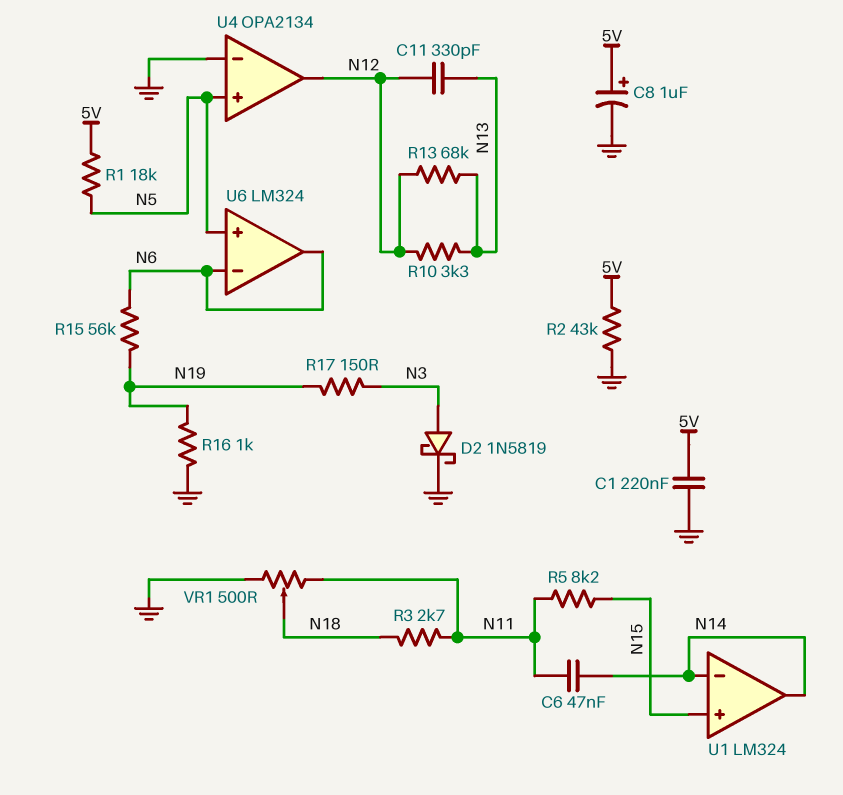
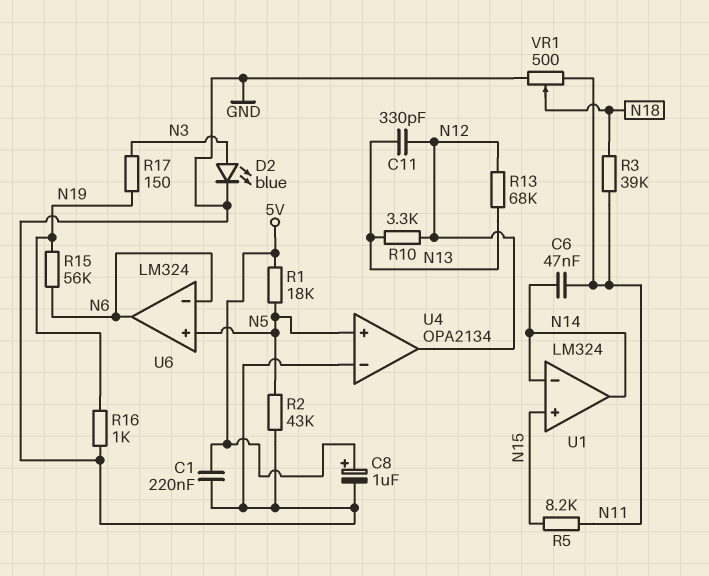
D2: schottky 1N5819 (A N3, K GND) -> LED blue (A N3, K GND)
R2: 43k (5V, GND) -> 43k (GND, N5)
R3: 2.7k (N11, N18) -> 39k (N11, N18)

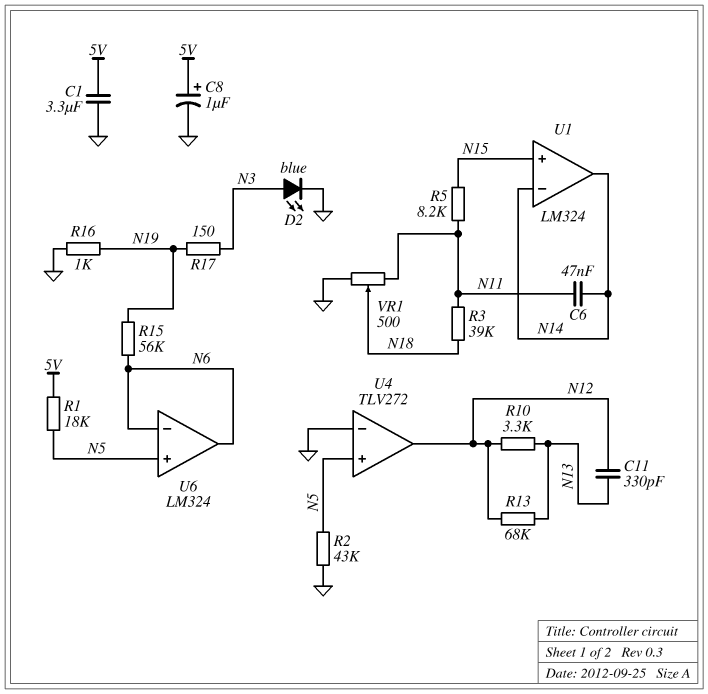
C1: 220nF (5V, GND) -> 3.3uF (5V, GND)
U4: OPA2134 -> TLV272

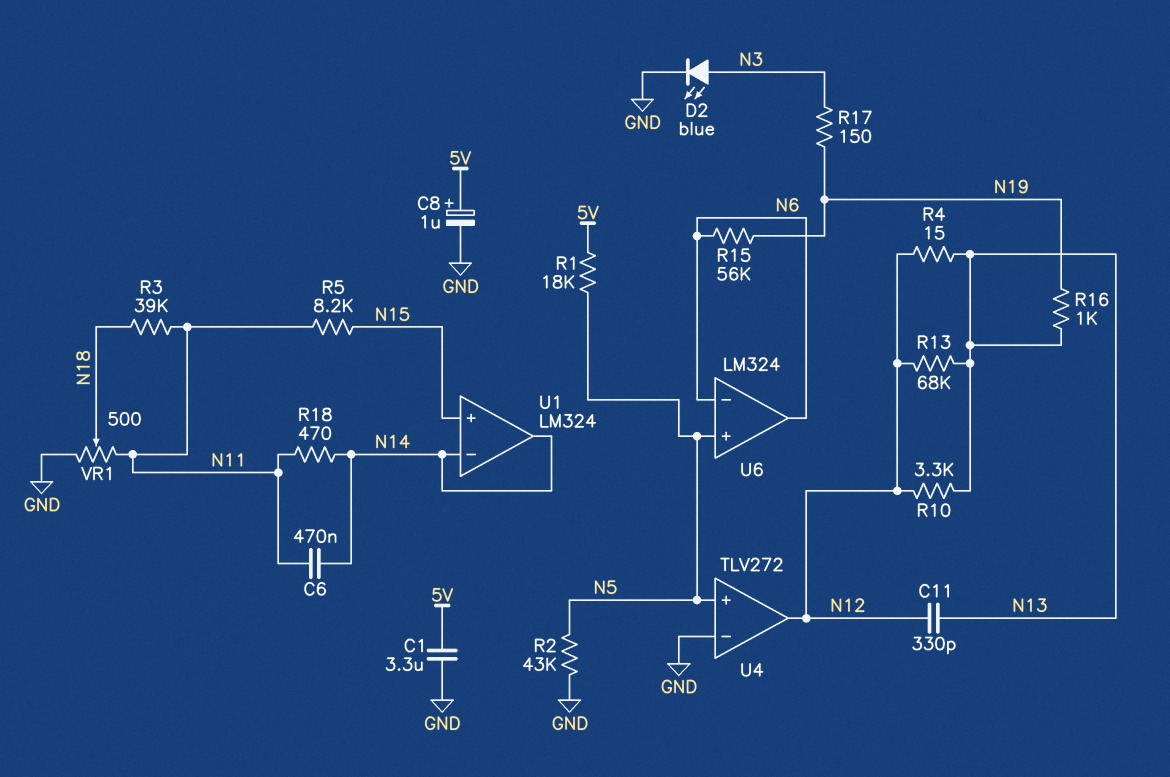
C6: 47nF (N11, N14) -> 470nF (N11, N14)
R4: none -> 15 (N12, N13)
R16: 1k (GND, N19) -> 1k (N13, N19)
R18: none -> 470 (N11, N14)

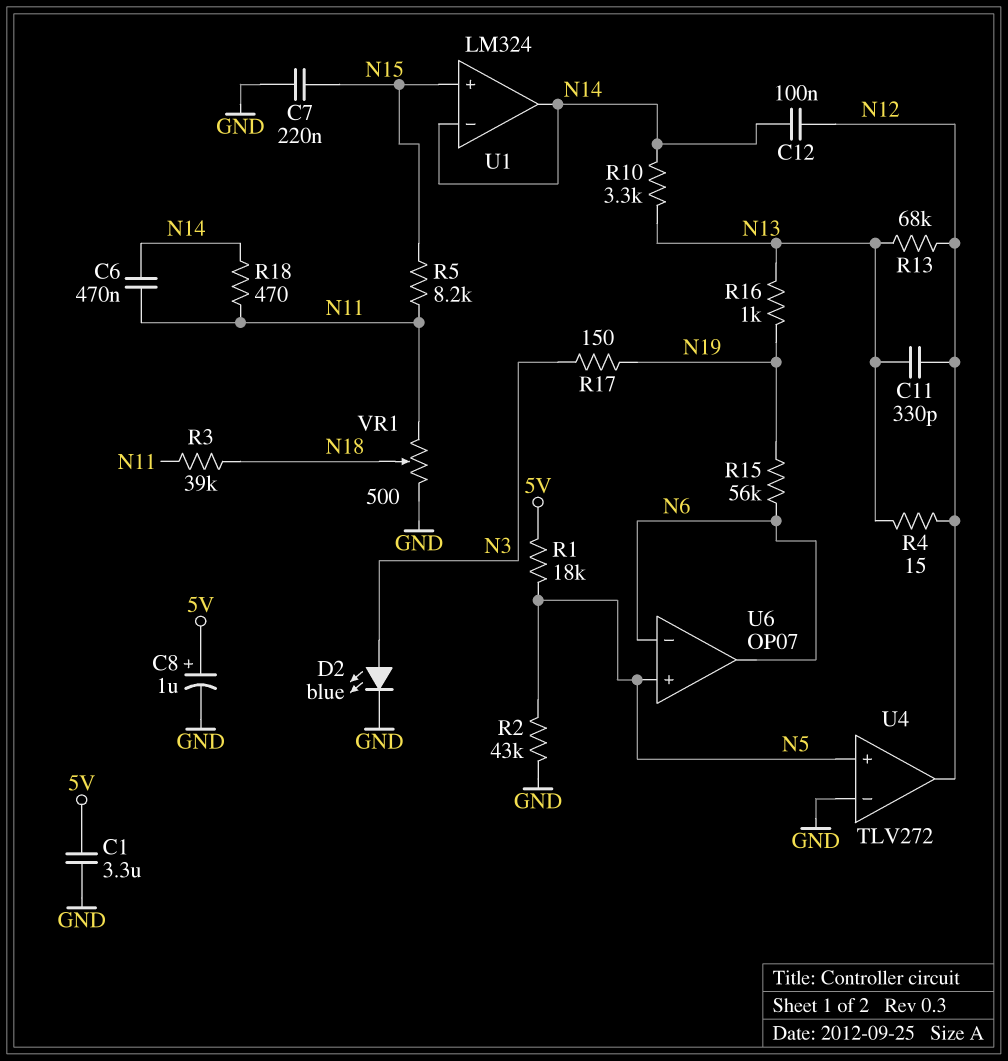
C7: none -> 220nF (GND, N15)
C12: none -> 100nF (N12, N14)
R10: 3.3k (N12, N13) -> 3.3k (N13, N14)
U6: LM324 -> OP07

